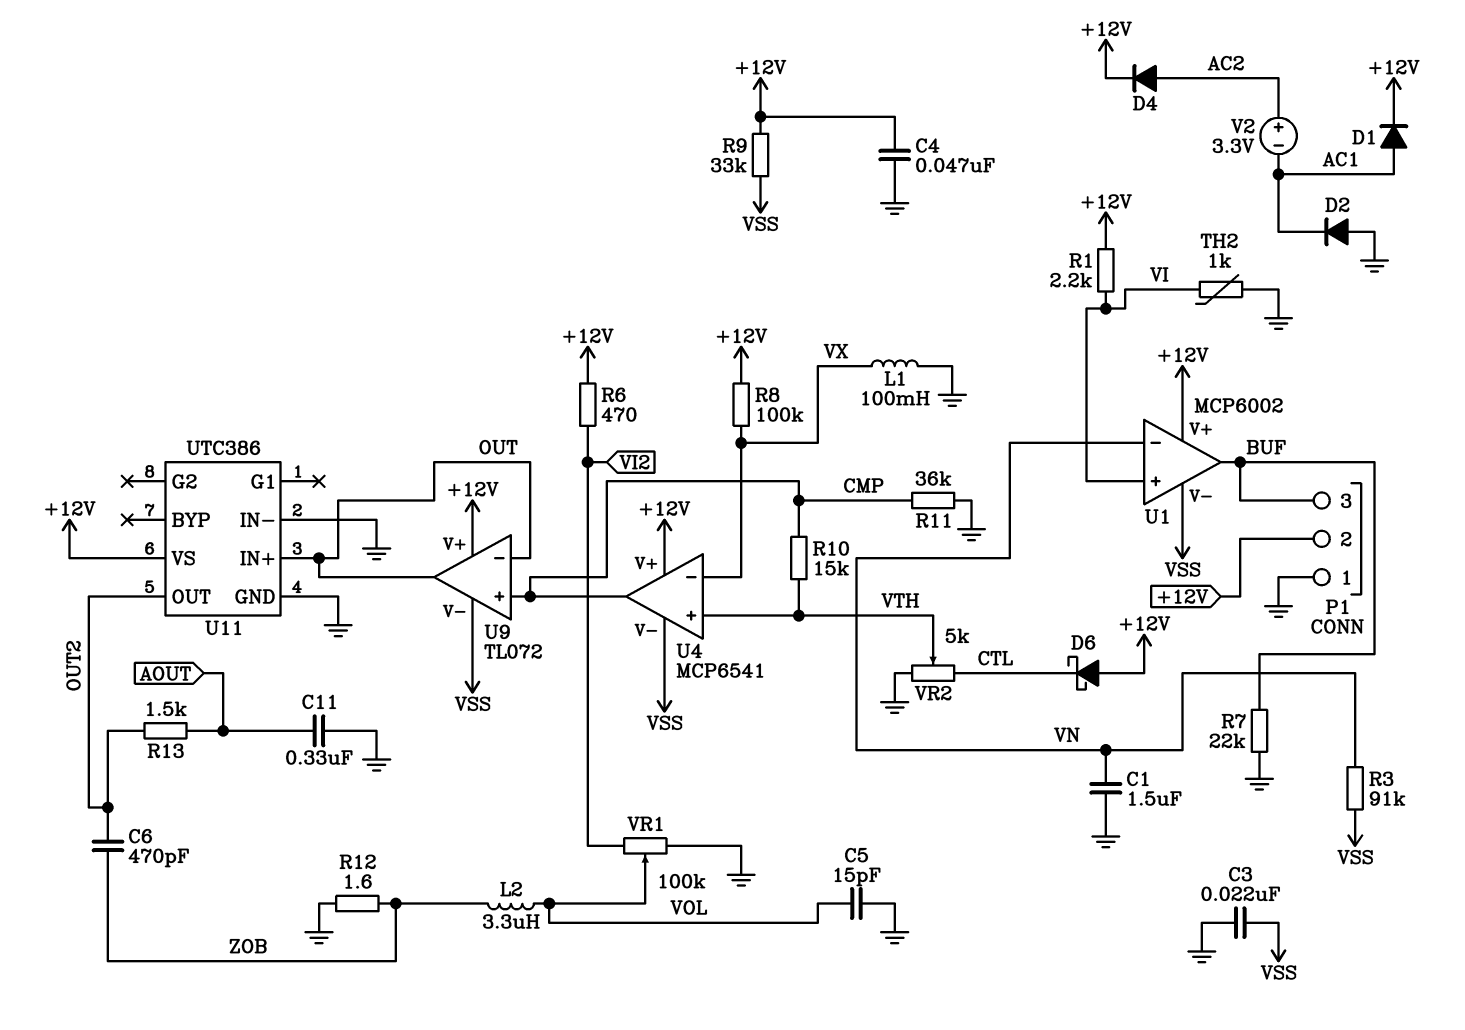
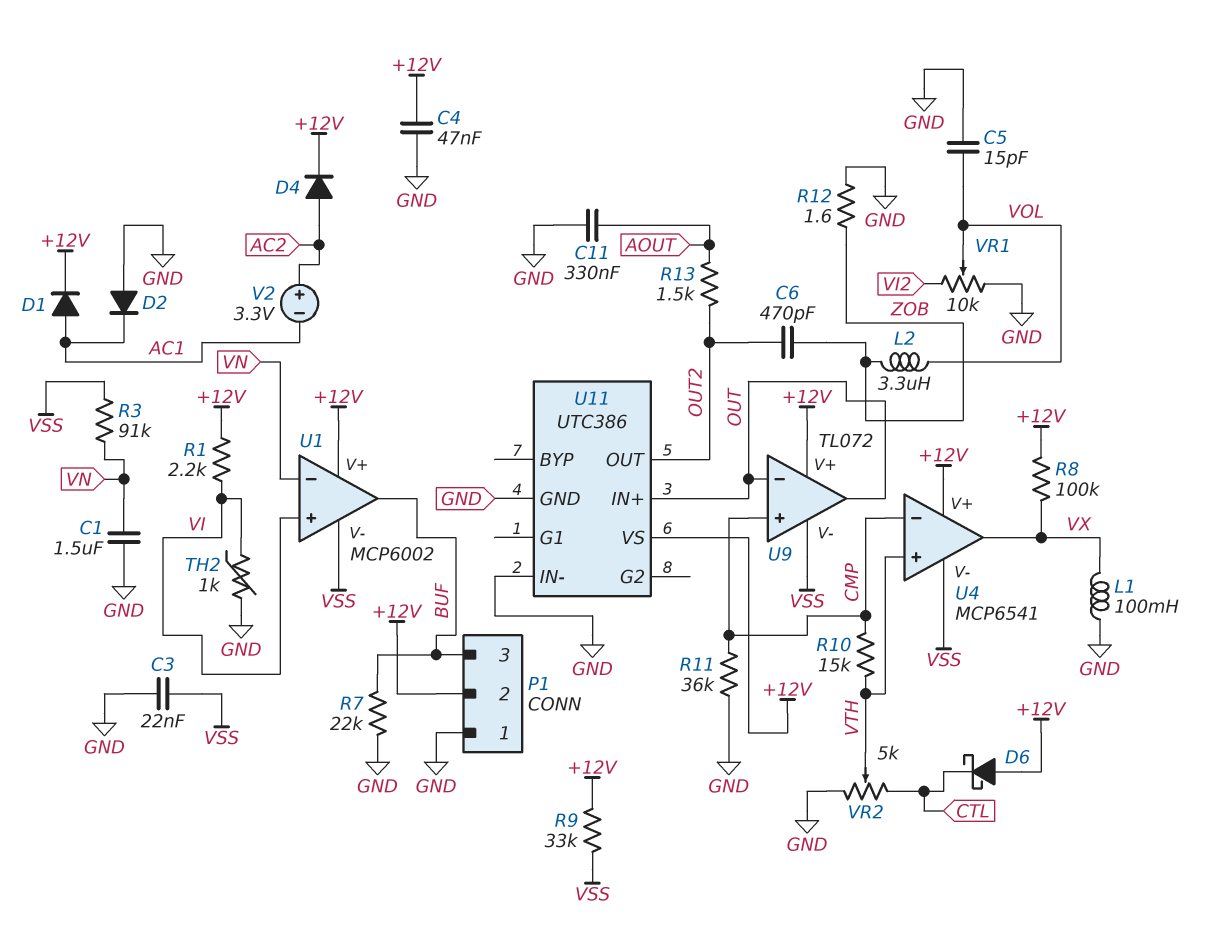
R6: 470 (+12V, VI2) -> none
U4 pin in-: VX -> CMP
U4 pin out: CMP -> VX
VR1: 100k (GND, VI2, wiper VOL) -> 10k (GND, VI2, wiper VOL)

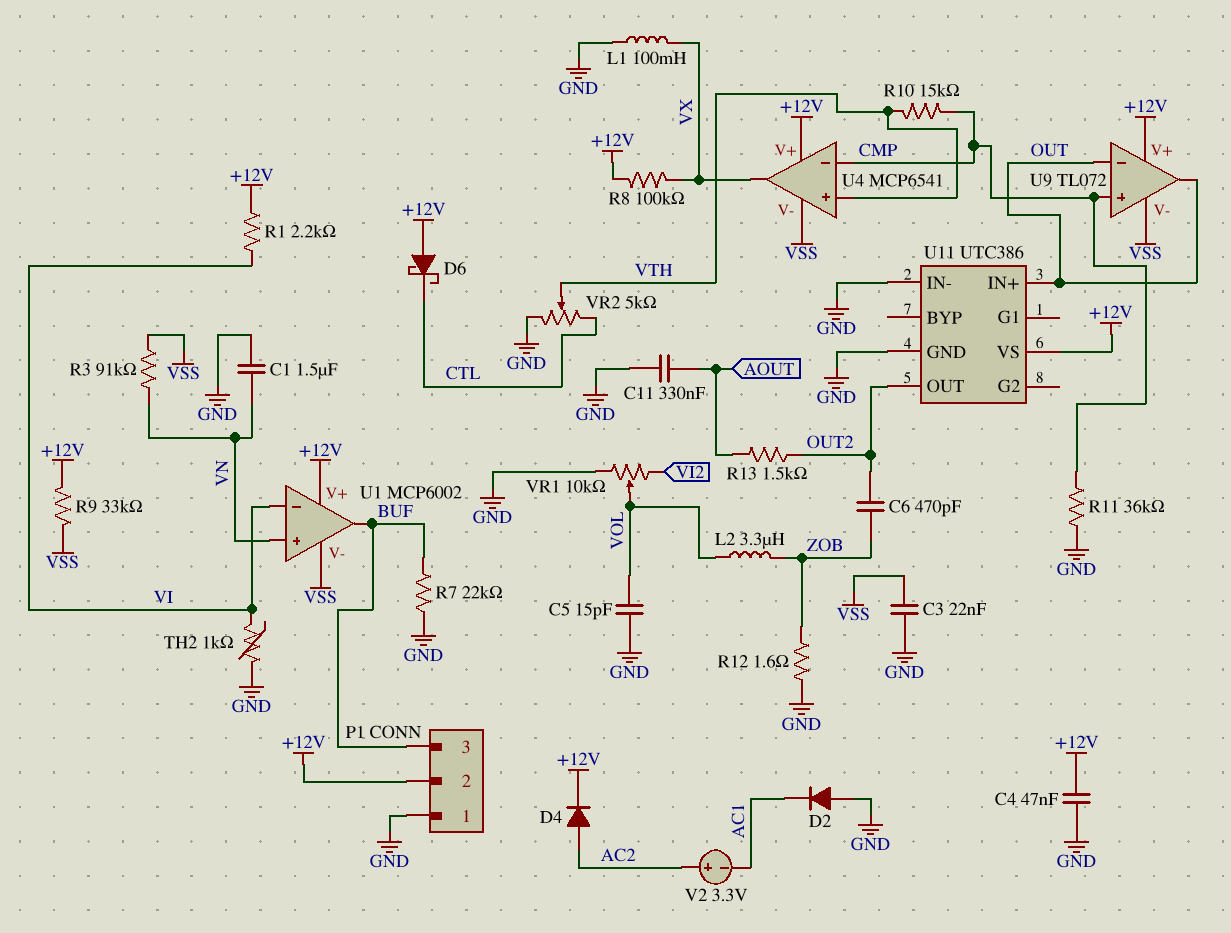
D1: diode (A AC1, K +12V) -> none
U1 pin in+: VI -> VN
U1 pin in-: VN -> VI

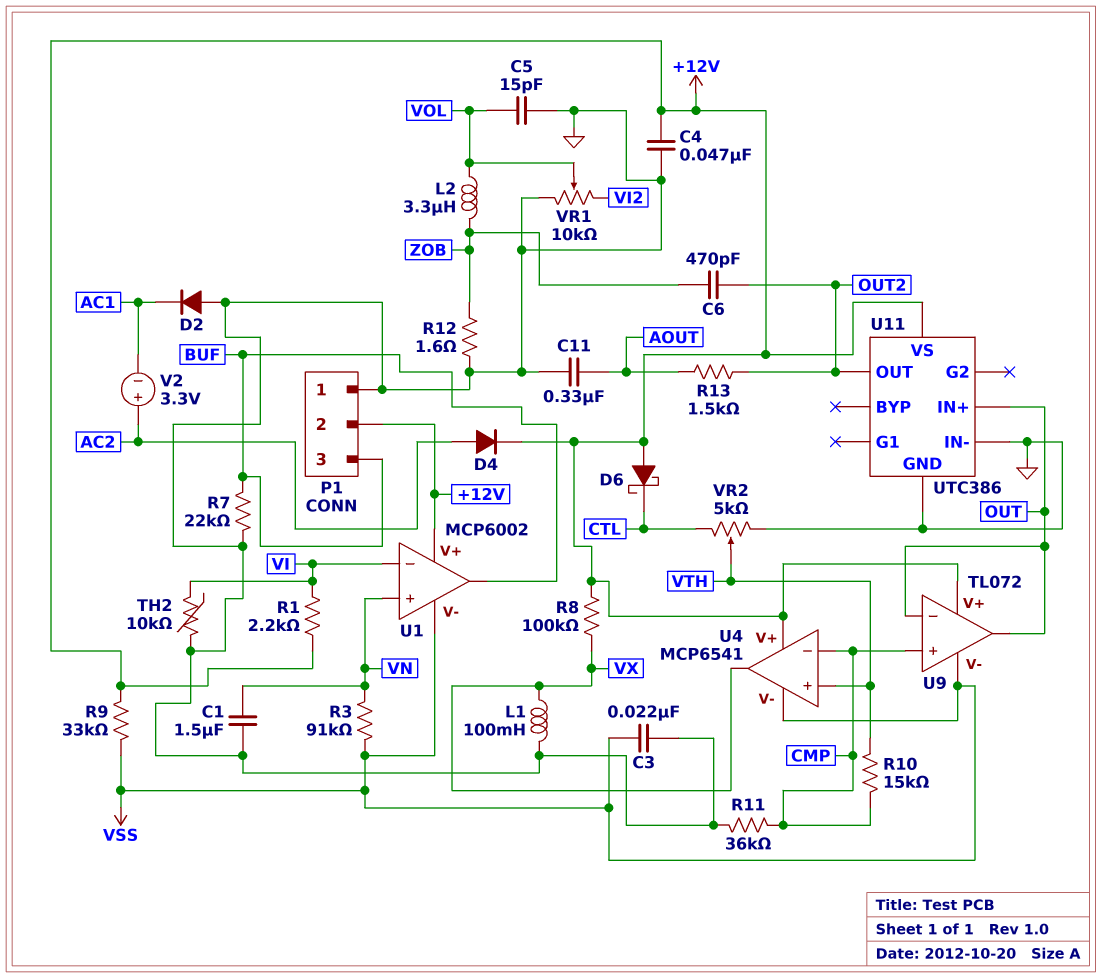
TH2: 1k (GND, VI) -> 10k (GND, VI)

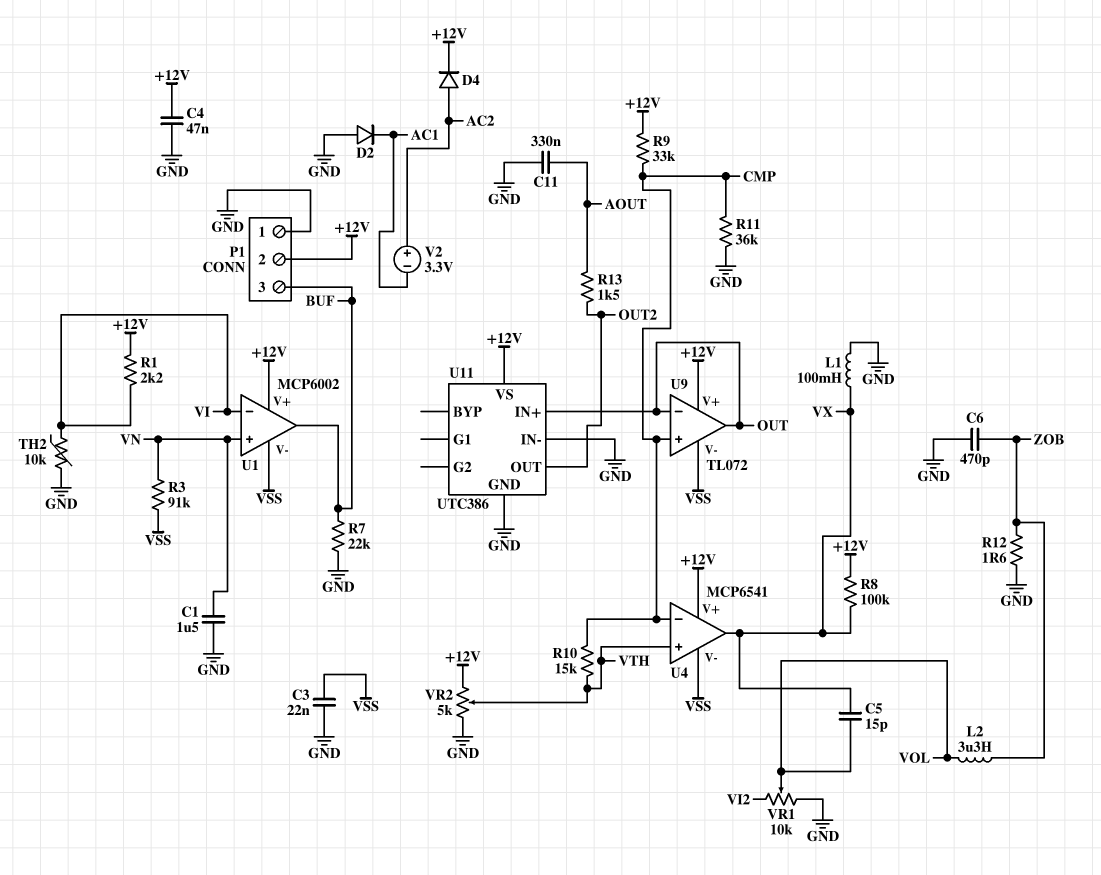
C5: 15pF (GND, VOL) -> 15pF (VOL, VX)
C6: 470pF (OUT2, ZOB) -> 470pF (GND, ZOB)
D6: schottky (A +12V, K CTL) -> none
R9: 33k (+12V, VSS) -> 33k (+12V, CMP)
VR2: 5k (CTL, GND, wiper VTH) -> 5k (+12V, GND, wiper VTH)

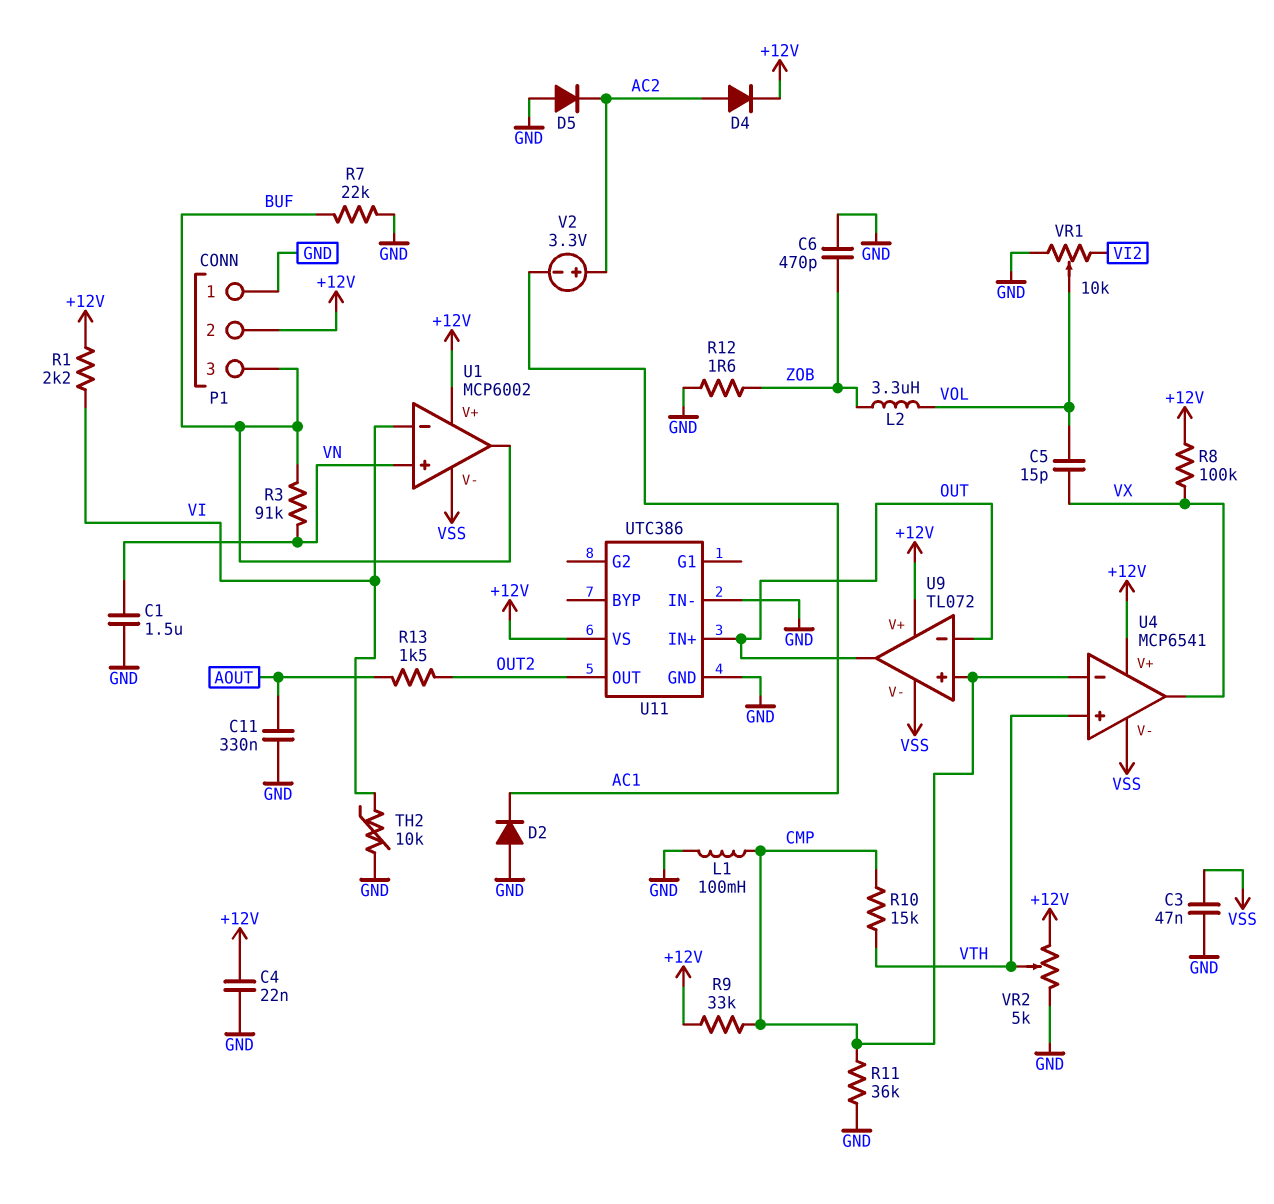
C3: 22nF (GND, VSS) -> 47nF (GND, VSS)
C4: 47nF (+12V, GND) -> 22nF (+12V, GND)
D5: none -> diode (A GND, K AC2)
L1: 100mH (GND, VX) -> 100mH (CMP, GND)
R3: 91k (VN, VSS) -> 91k (BUF, VN)

